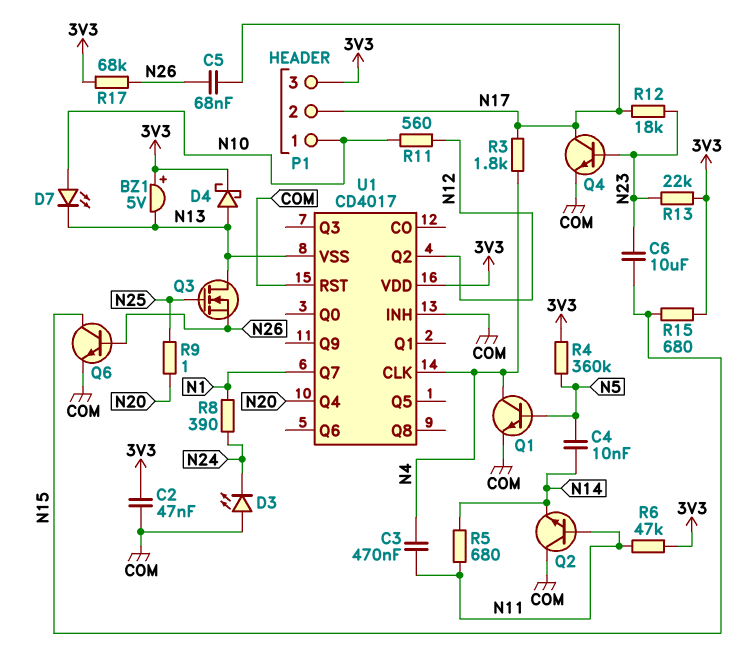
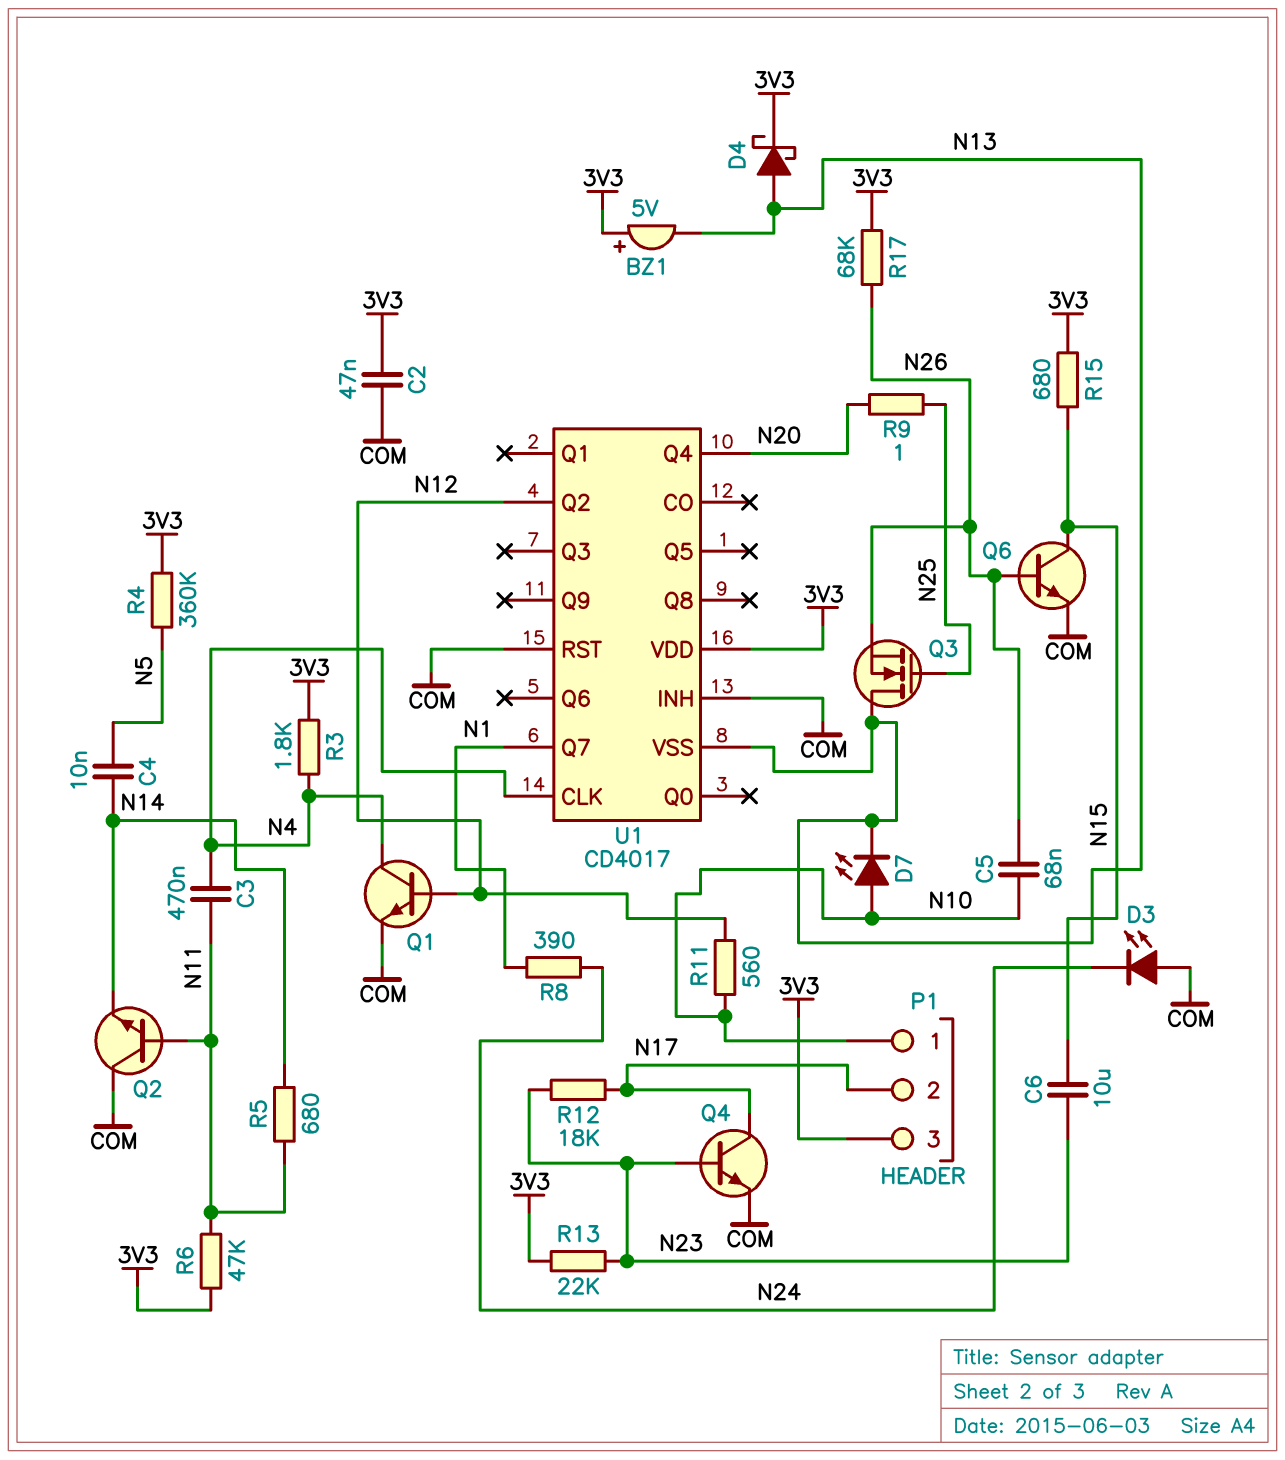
C5: 68nF (N17, N26) -> 68nF (N10, N26)
Q1: NPN (B N5, C N4, E COM) -> NPN (B N12, C N4, E COM)
R3: 1.8k (N4, N17) -> 1.8k (3V3, N4)

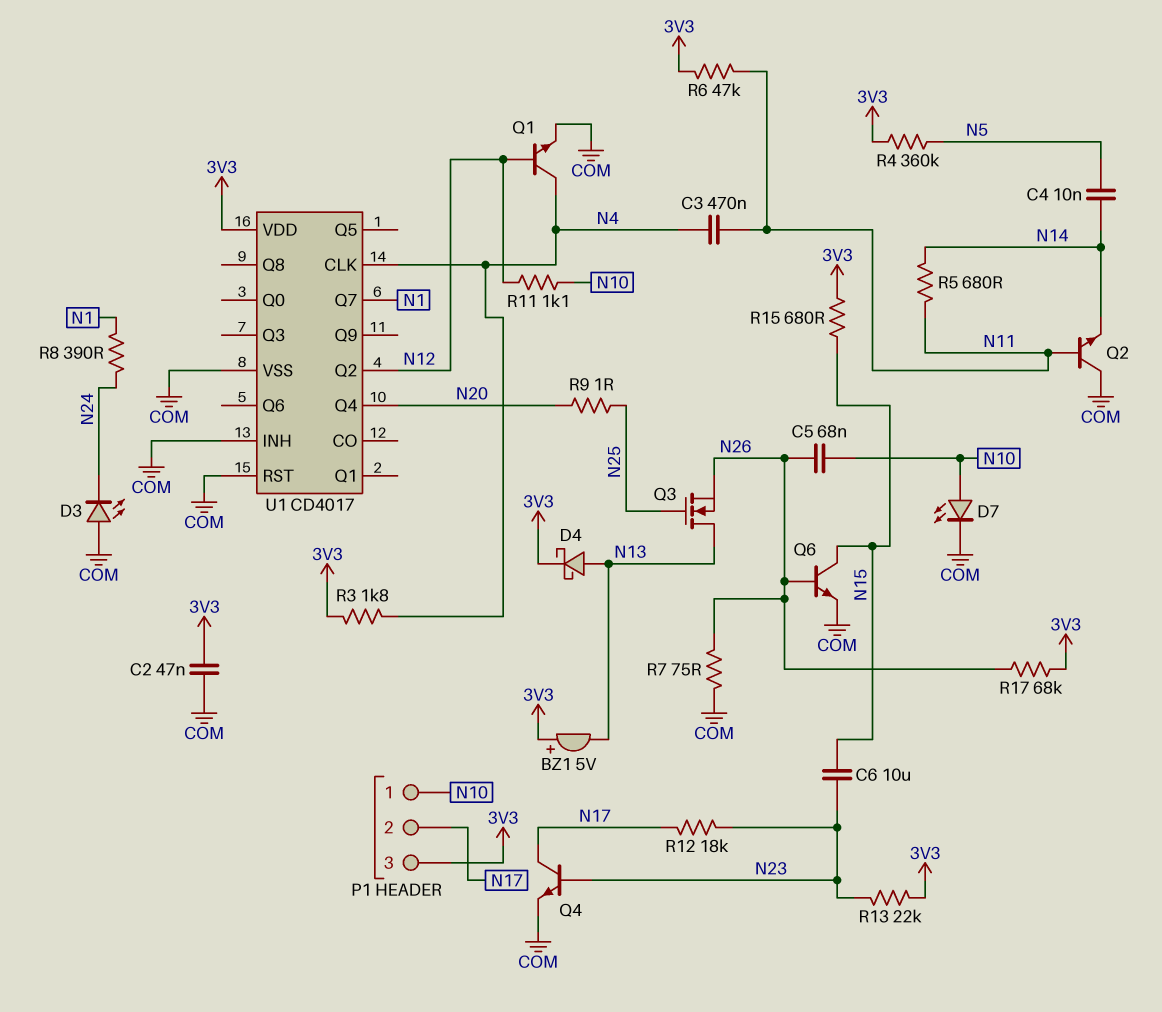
D7: LED (A N10, K N13) -> LED (A N10, K COM)
R7: none -> 75 (COM, N26)
R11: 560 (N10, N12) -> 1.1k (N10, N12)
U1 pin VSS: N13 -> COM

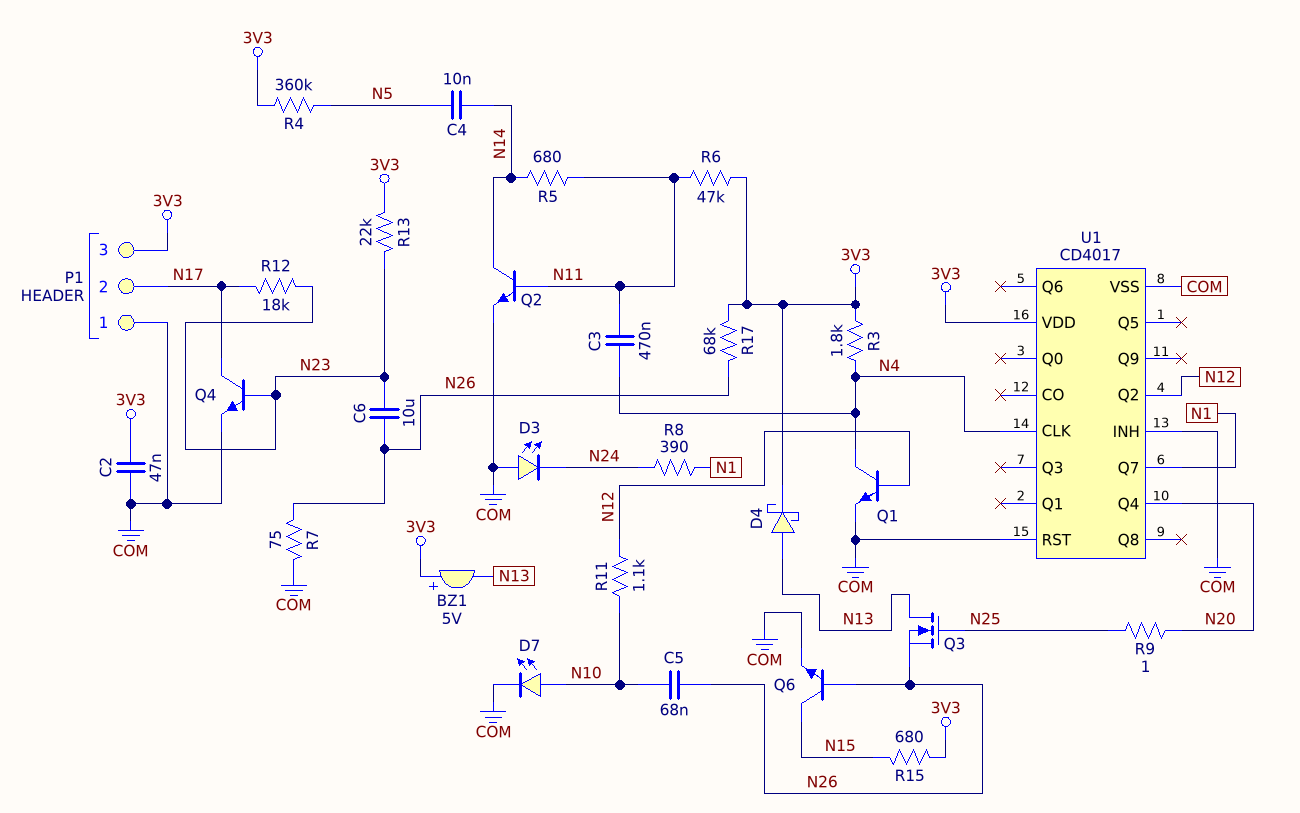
C6: 10uF (N15, N23) -> 10uF (N23, N26)
P1 pin 1: N10 -> COM
Q2: NPN (B N11, C COM, E N14) -> NPN (B N11, C N14, E COM)

